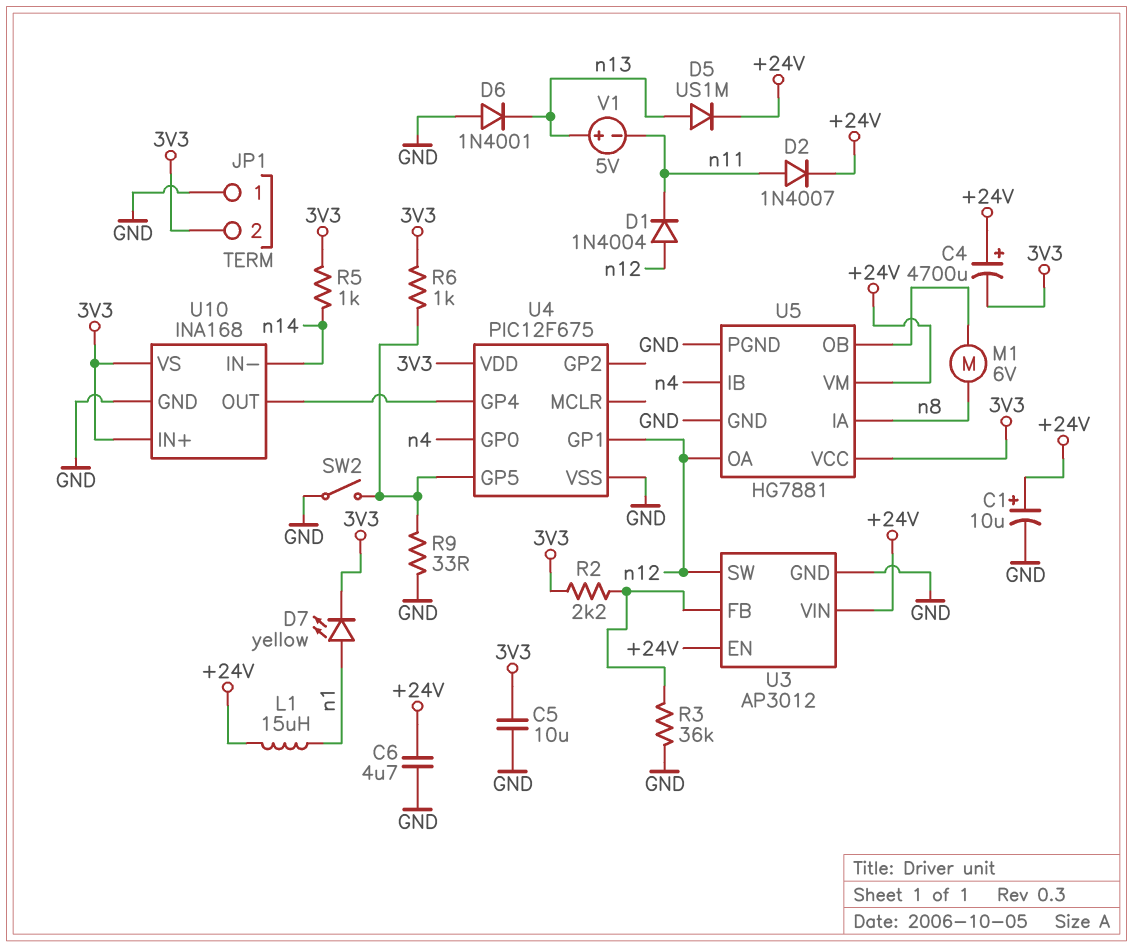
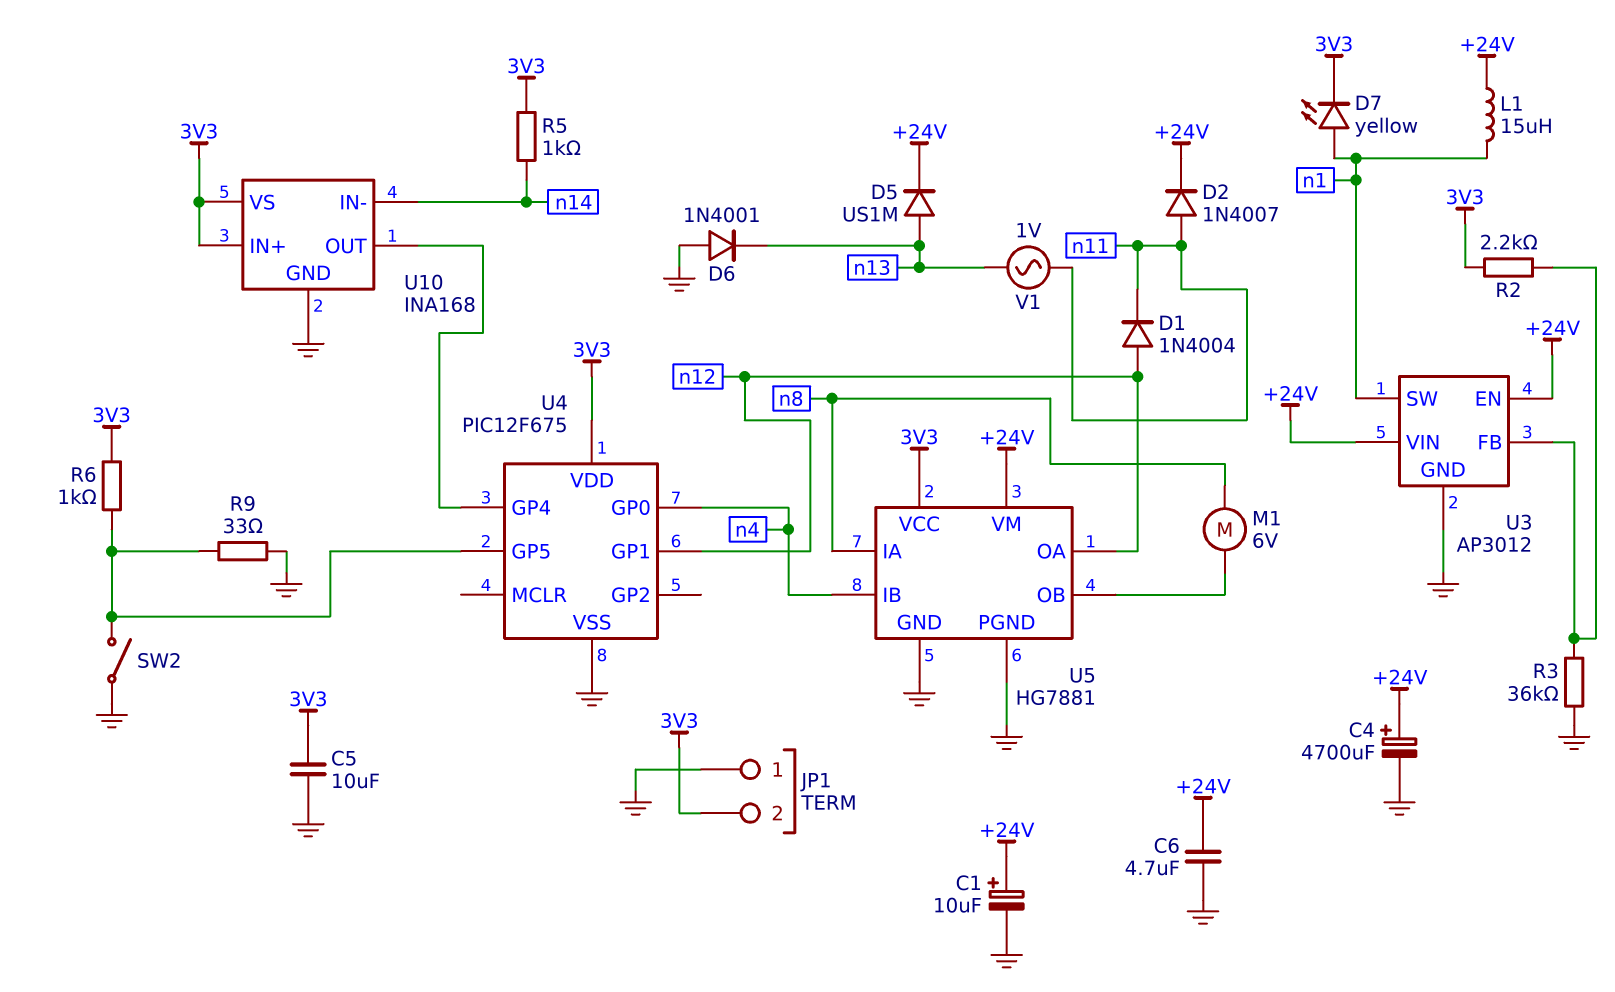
C4: 4700uF (plus +24V, minus 3V3) -> 4700uF (plus +24V, minus GND)
U3 pin SW: n12 -> n1
V1: 5V (plus n13, minus n11) -> AC 1V (n11, n13)

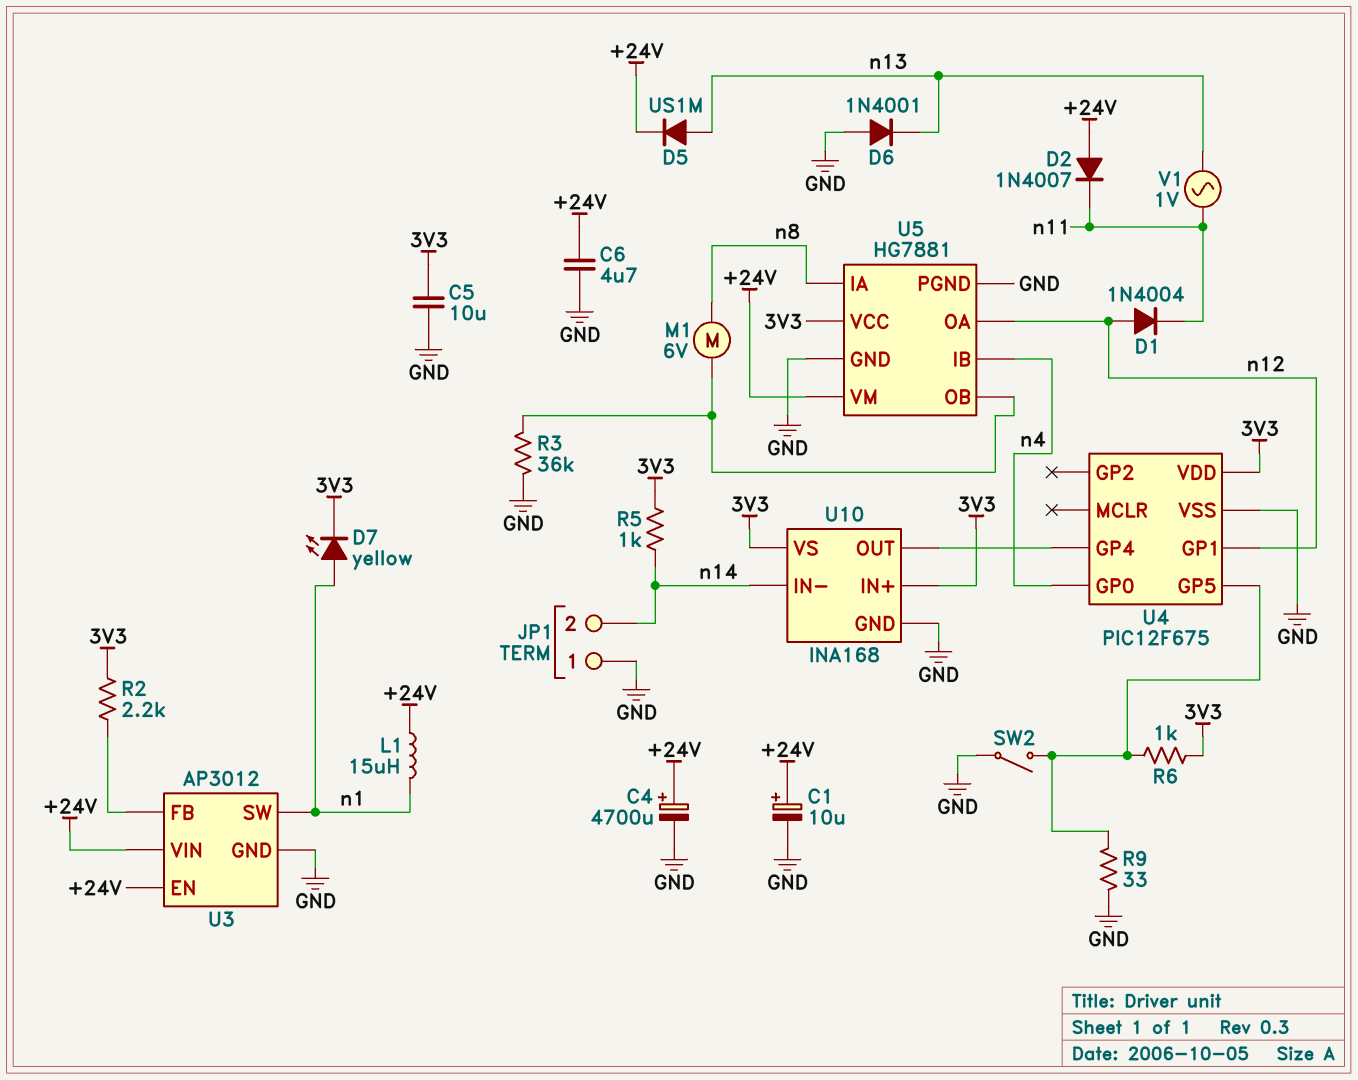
D2: diode 1N4007 (A n11, K +24V) -> diode 1N4007 (A +24V, K n11)
JP1 pin 2: 3V3 -> n14
R3: 36k (GND, U3/FB) -> 36k (GND, U5/OB)

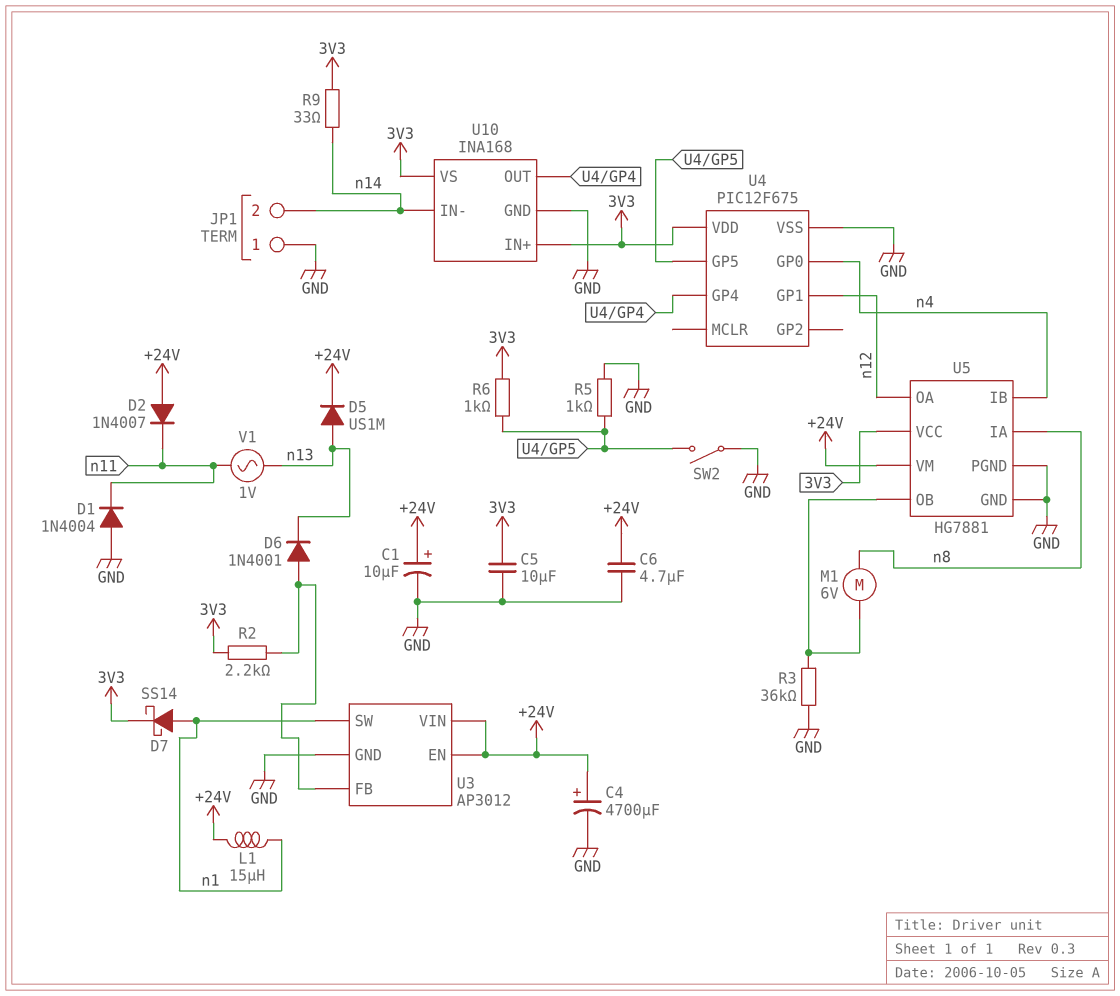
D1: diode 1N4004 (A n12, K n11) -> diode 1N4004 (A GND, K n11)
D6: diode 1N4001 (A GND, K n13) -> diode 1N4001 (A U3/FB, K n13)
D7: LED yellow (A n1, K 3V3) -> schottky SS14 (A n1, K 3V3)
R5: 1k (3V3, n14) -> 1k (GND, U4/GP5)
R9: 33 (GND, U4/GP5) -> 33 (3V3, n14)

